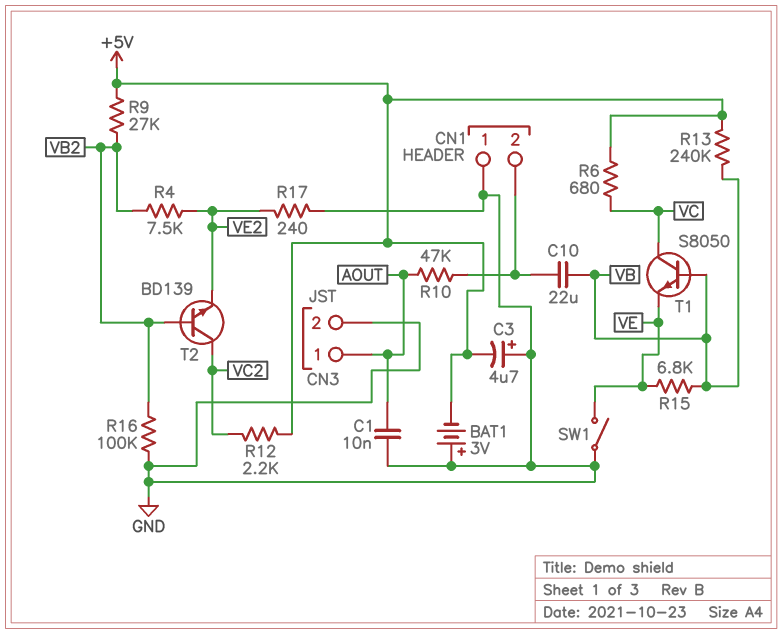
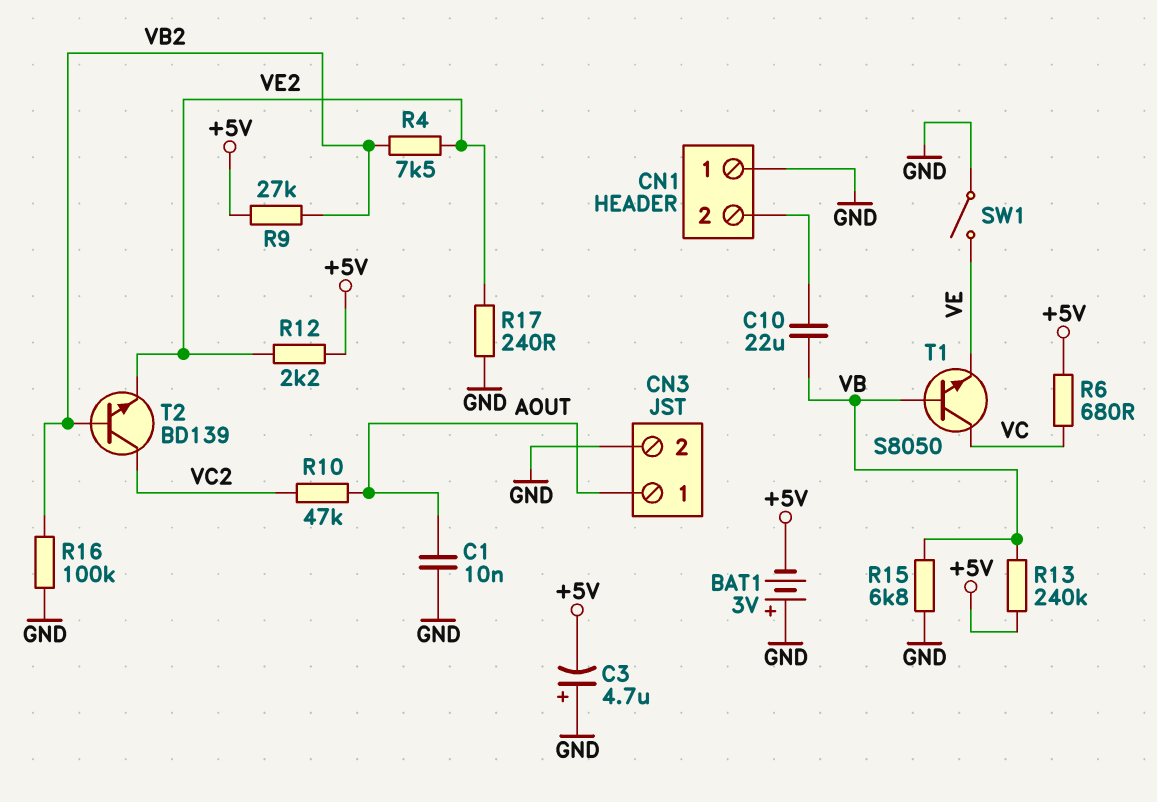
R10: 47k (AOUT, CN1/2) -> 47k (AOUT, VC2)
R12: 2.2k (+5V, VC2) -> 2.2k (+5V, VE2)
R15: 6.8k (VB, VE) -> 6.8k (GND, VB)

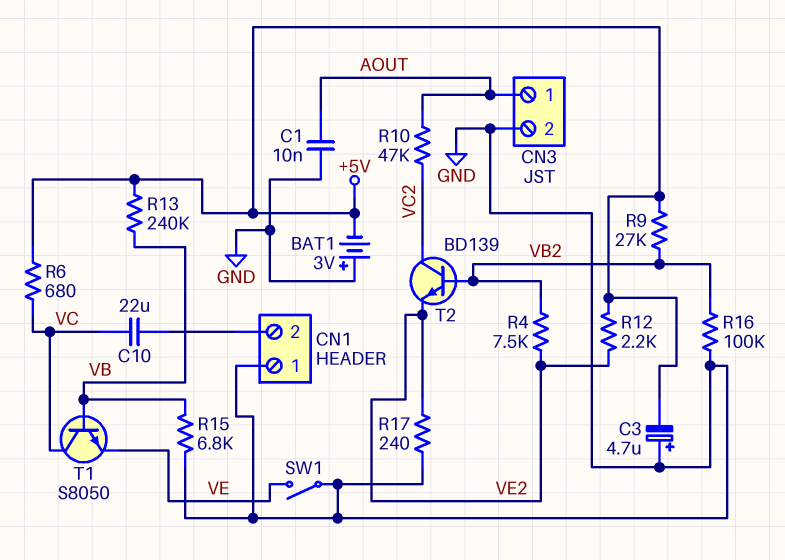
C10: 22uF (CN1/2, VB) -> 22uF (CN1/2, VC)

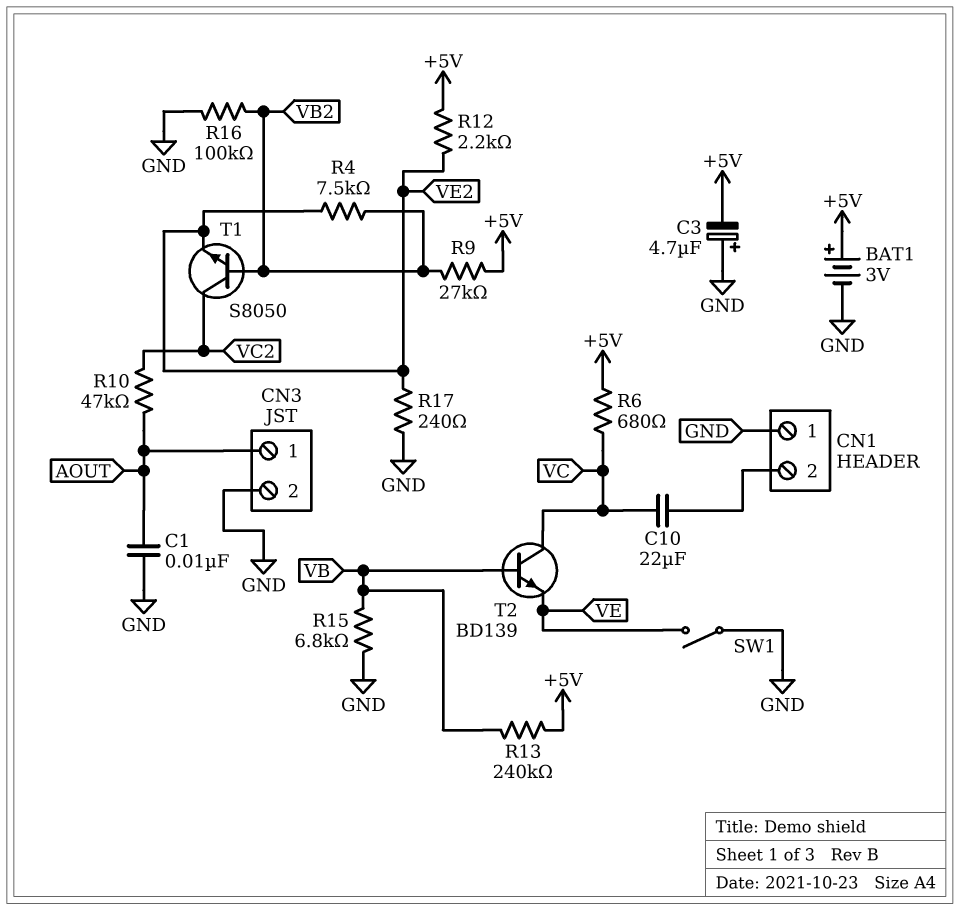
BAT1: 3V (plus GND, minus +5V) -> 3V (plus +5V, minus GND)
T1: NPN S8050 (B VB, C VC, E VE) -> NPN S8050 (B VB2, C VC2, E VE2)
T2: NPN BD139 (B VB2, C VC2, E VE2) -> NPN BD139 (B VB, C VC, E VE)

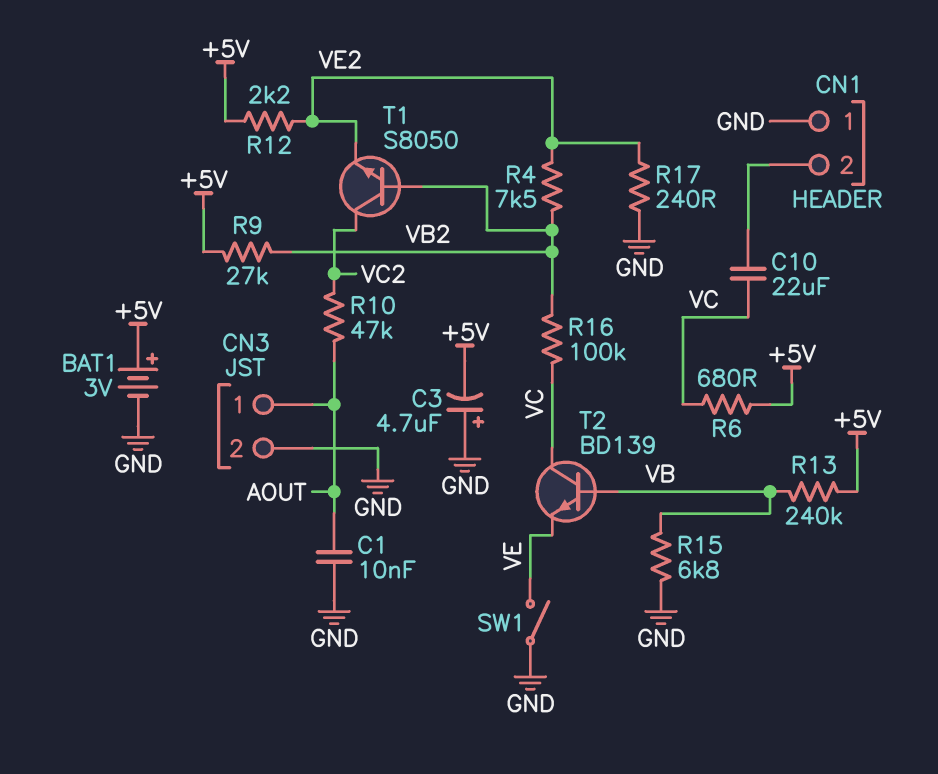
R16: 100k (GND, VB2) -> 100k (VB2, VC)

